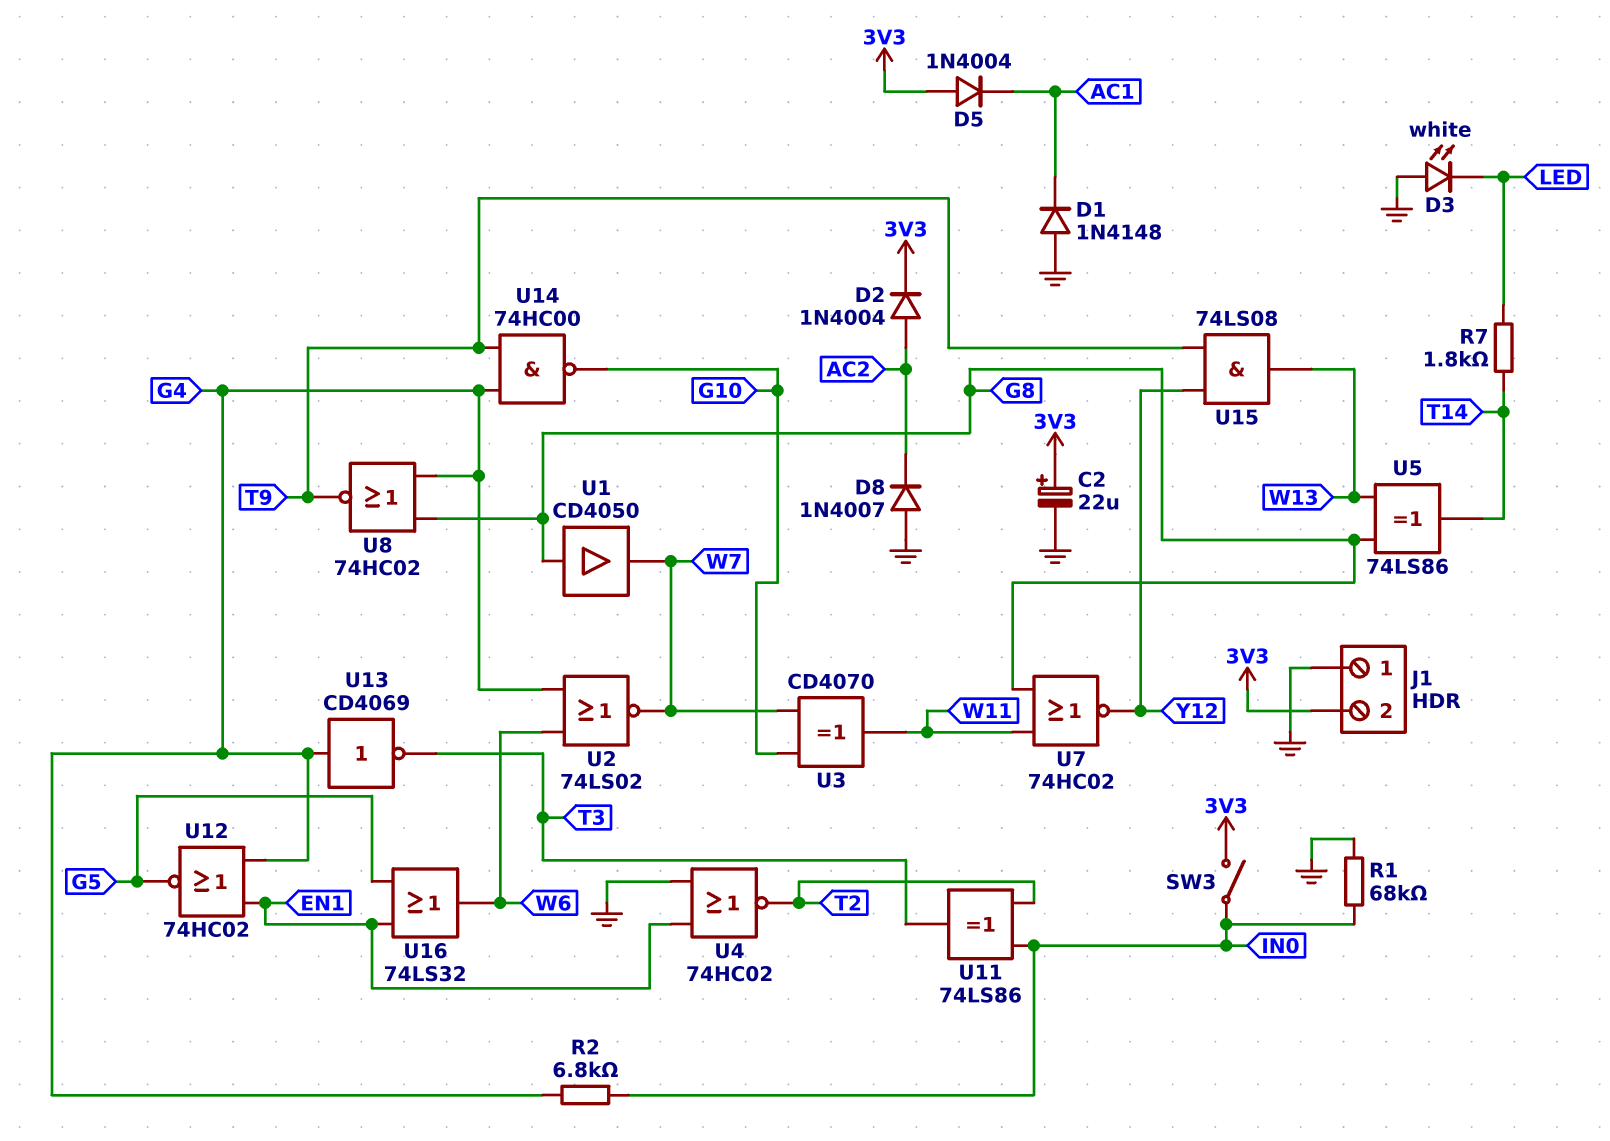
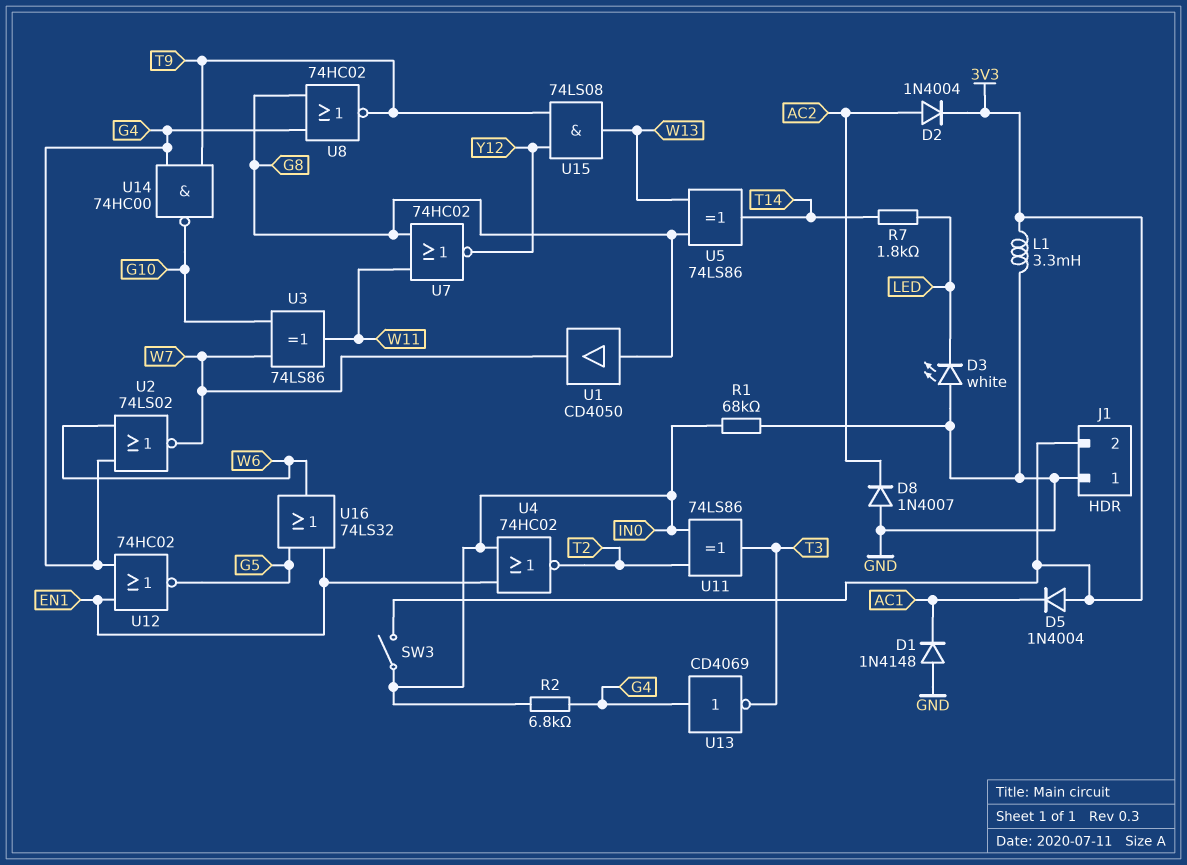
C2: 22uF (plus 3V3, minus GND) -> none
L1: none -> 3.3mH (3V3, GND)
U3: XOR CD4070 (in G10, in W7, out W11) -> XOR 74LS86 (in G10, in W7, out W11)
U4: NOR 74HC02 (in EN1, in GND, out T2) -> NOR 74HC02 (in EN1, in IN0, out T2)

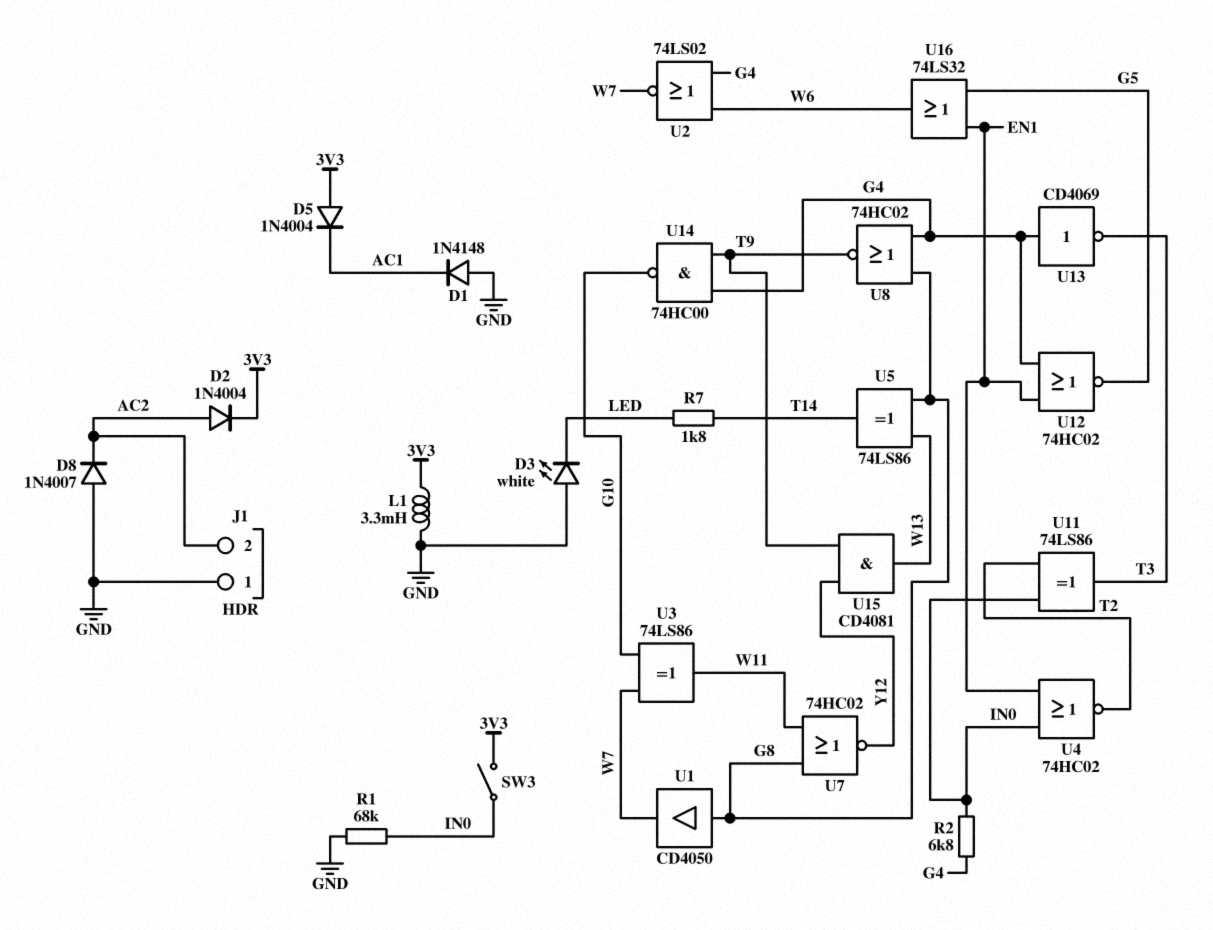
J1 pin 2: 3V3 -> AC2
U15: AND 74LS08 (in T9, in Y12, out W13) -> AND CD4081 (in T9, in Y12, out W13)

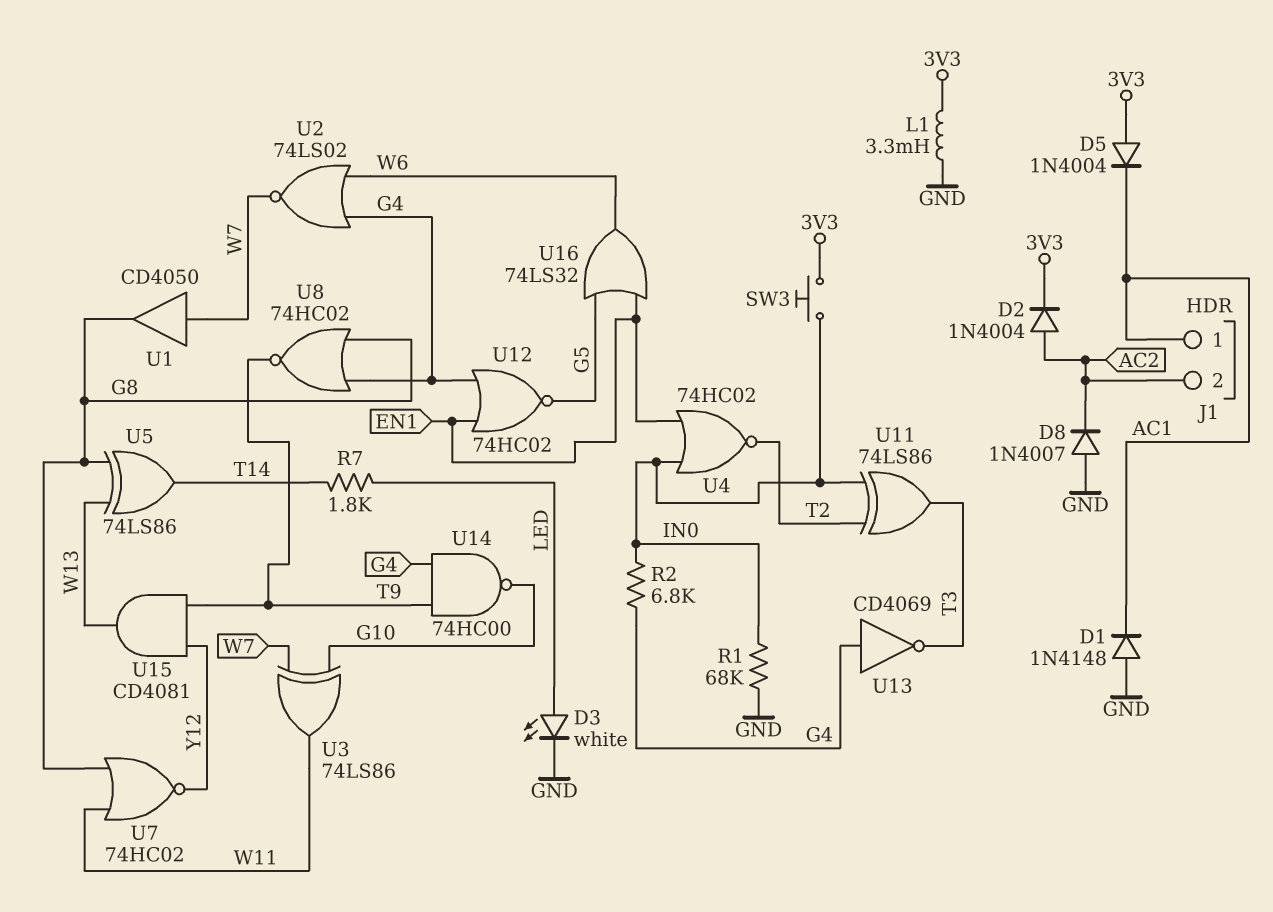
D3: LED white (A GND, K LED) -> LED white (A LED, K GND)
J1 pin 1: GND -> AC1
SW3: switch (3V3, IN0) -> button (3V3, IN0)
U1: buffer CD4050 (in G8, out W7) -> buffer CD4050 (in W7, out G8)

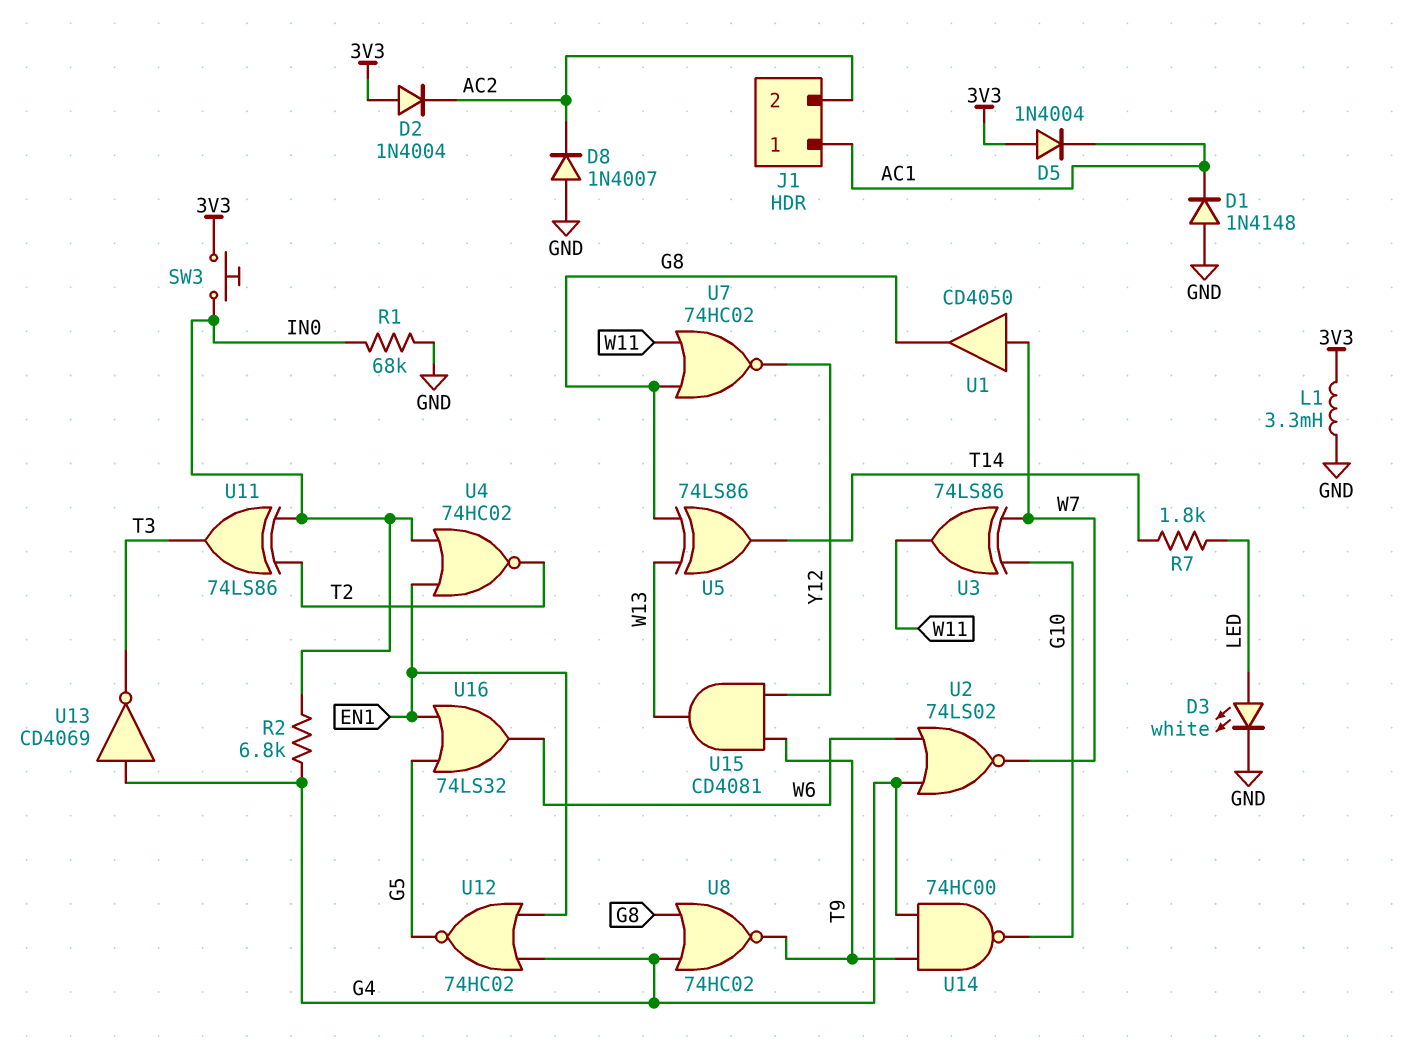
D2: diode 1N4004 (A AC2, K 3V3) -> diode 1N4004 (A 3V3, K AC2)

